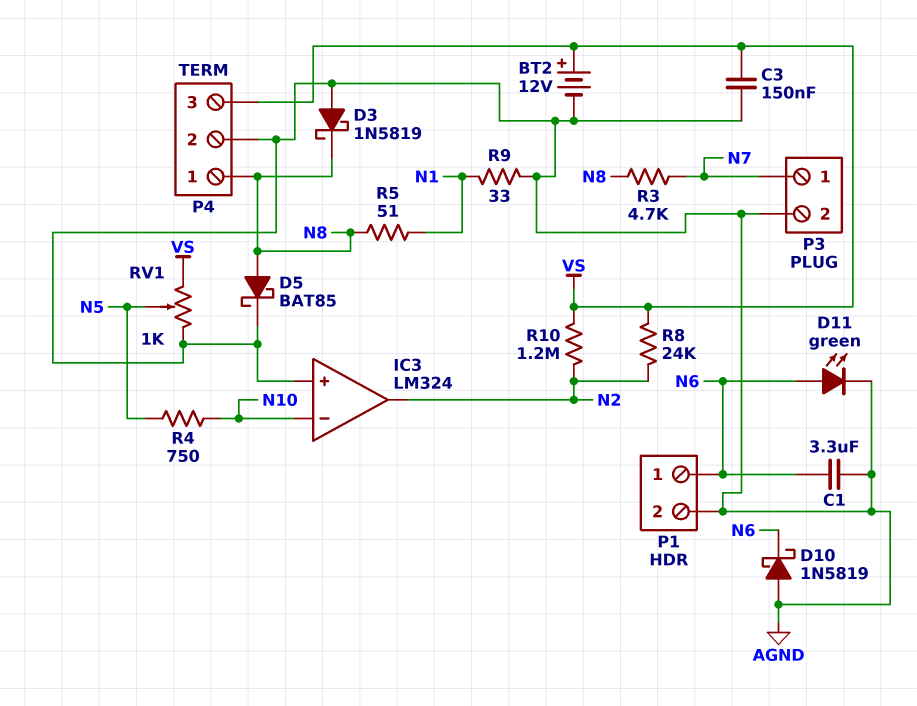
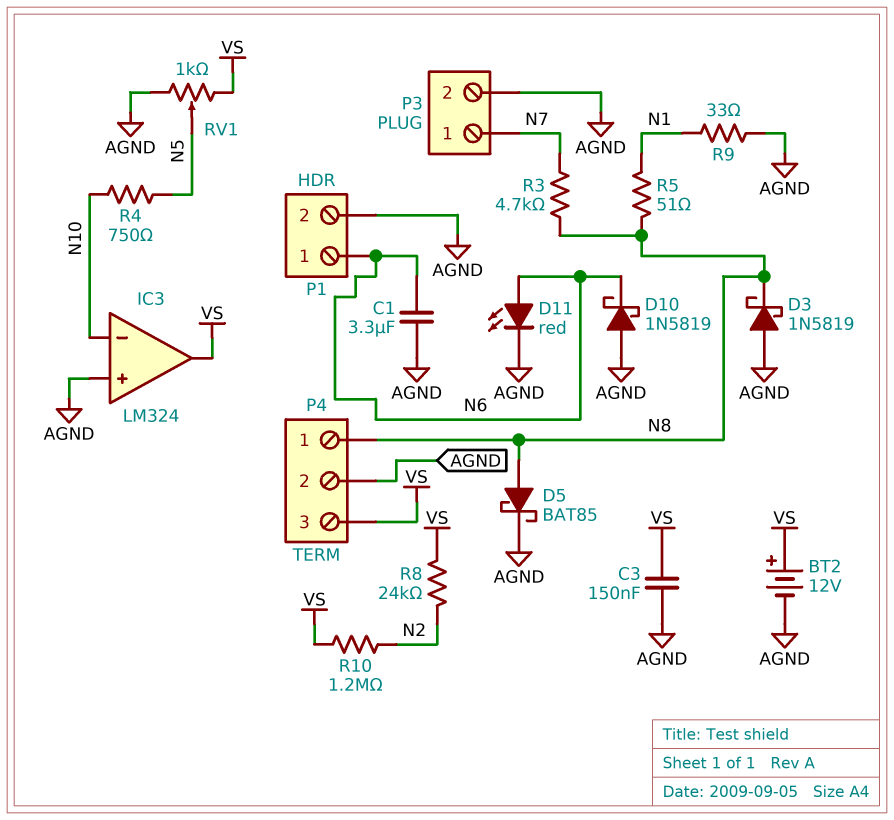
D11: LED green (A N6, K AGND) -> LED red (A N6, K AGND)
IC3 pin out: N2 -> VS

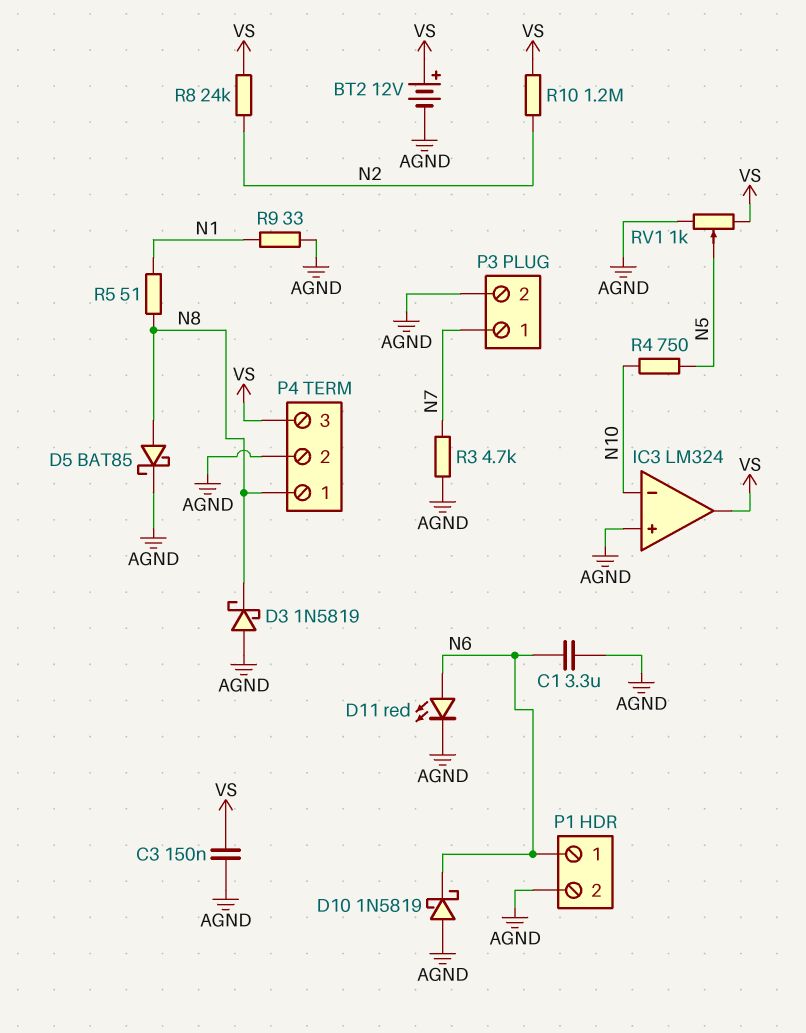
R3: 4.7k (N7, N8) -> 4.7k (AGND, N7)

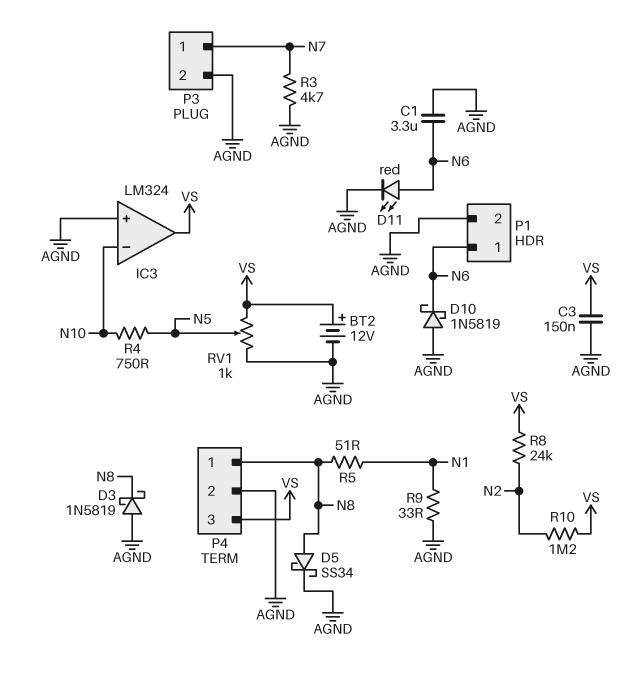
D5: schottky BAT85 (A N8, K AGND) -> schottky SS34 (A N8, K AGND)

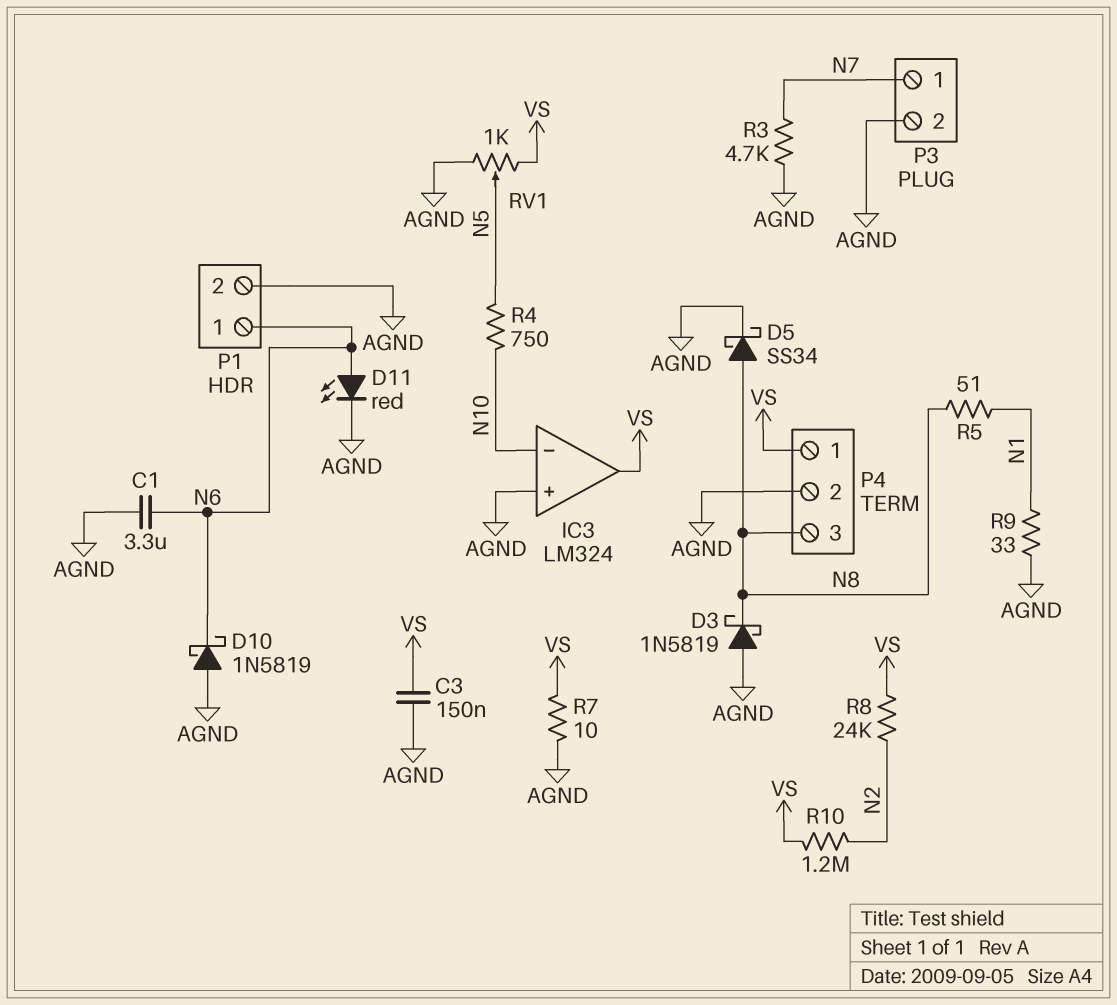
BT2: 12V (plus VS, minus AGND) -> none
P4 pin 1: N8 -> VS
P4 pin 3: VS -> N8
R7: none -> 10 (AGND, VS)

